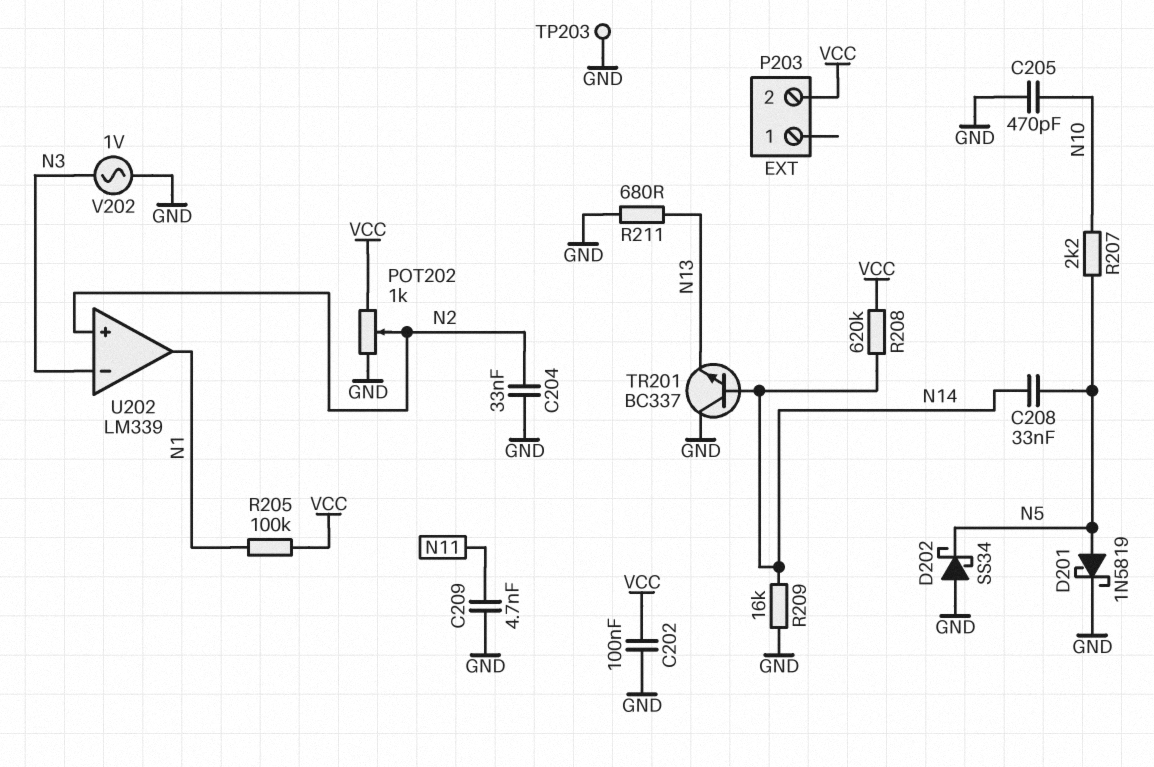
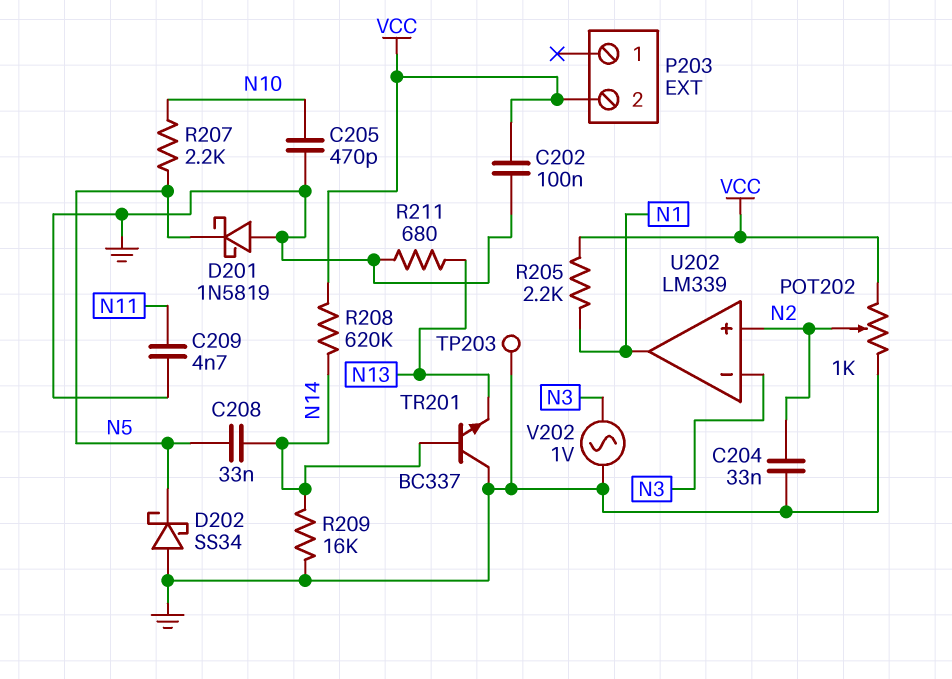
D201: schottky 1N5819 (A N5, K GND) -> schottky 1N5819 (A GND, K N5)
R205: 100k (N1, VCC) -> 2.2k (N1, VCC)

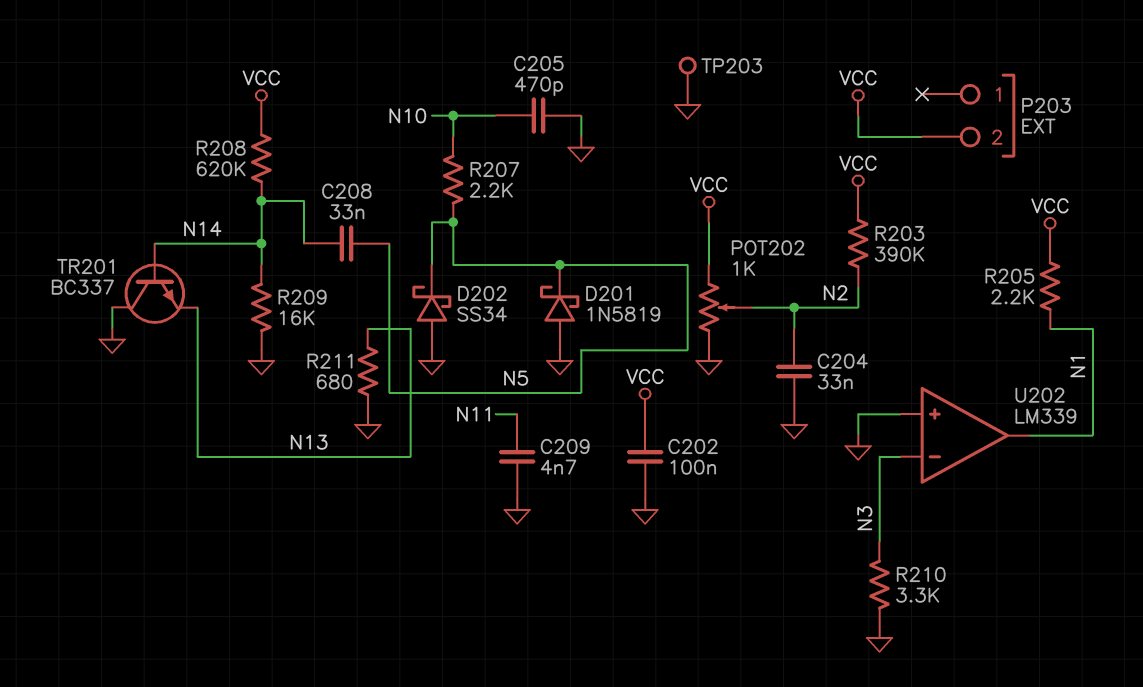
R203: none -> 390k (N2, VCC)
R210: none -> 3.3k (GND, N3)
U202 pin in+: N2 -> GND
V202: AC 1V (GND, N3) -> none

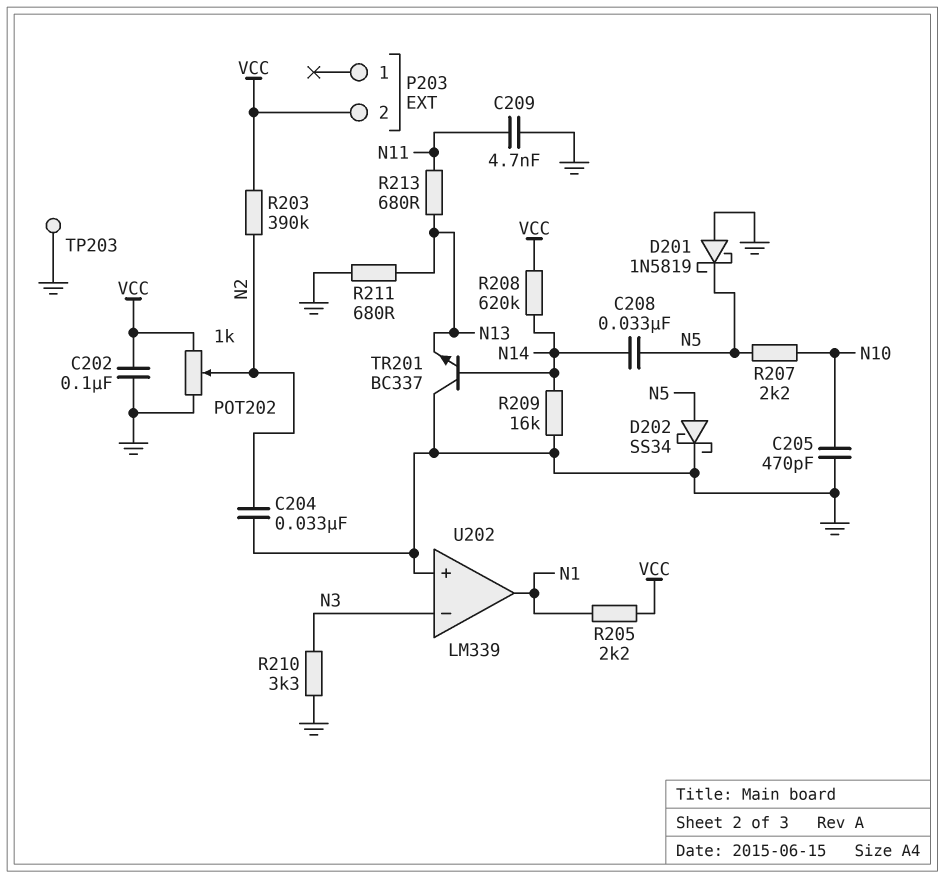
D202: schottky SS34 (A GND, K N5) -> schottky SS34 (A N5, K GND)
R213: none -> 680 (N11, N13)

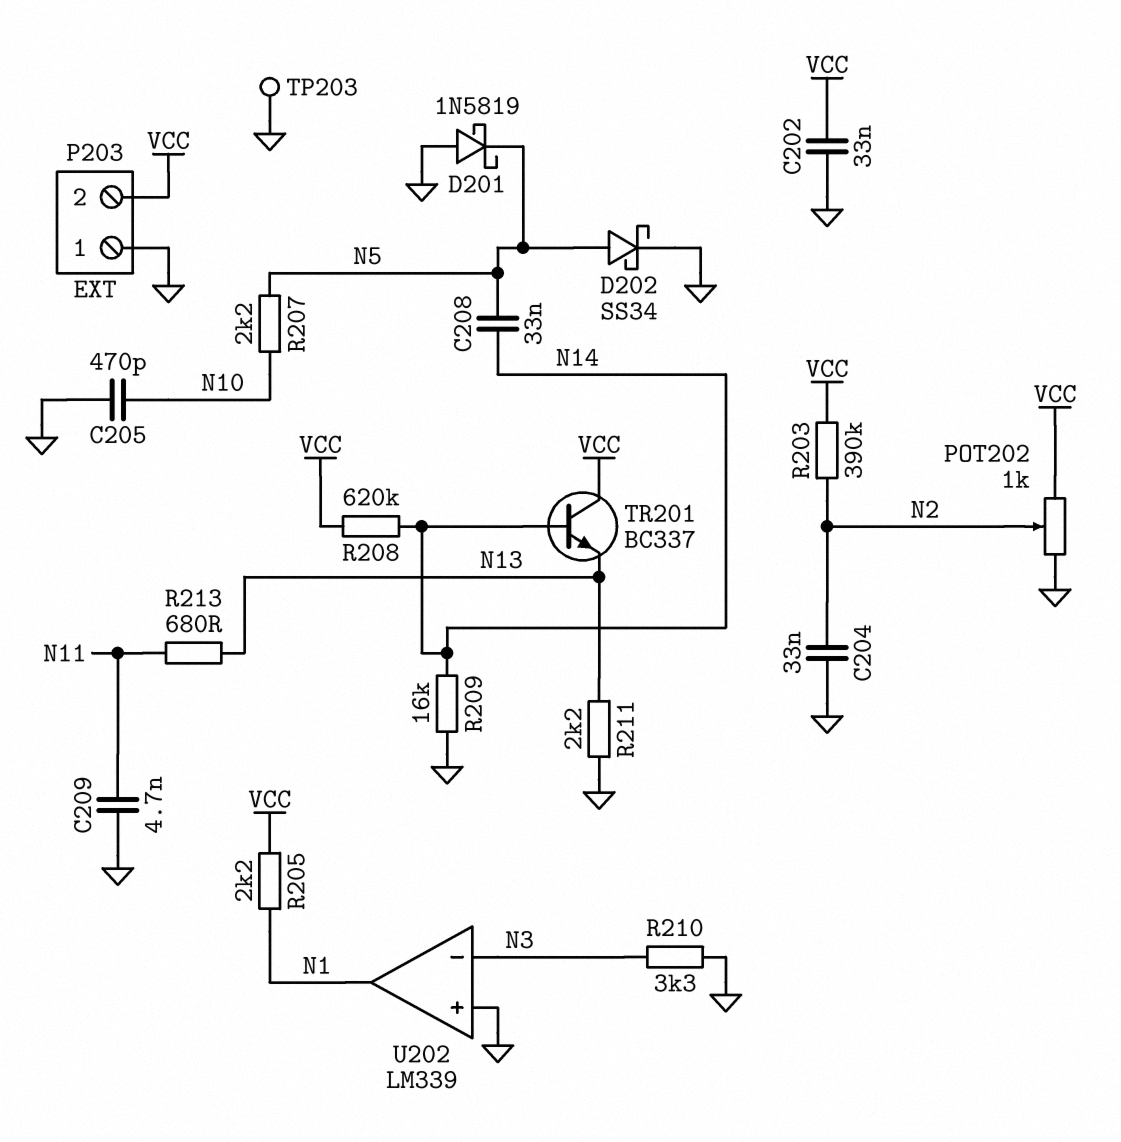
C202: 100nF (GND, VCC) -> 33nF (GND, VCC)
P203 pin 1: none -> GND
R211: 680 (GND, N13) -> 2.2k (GND, N13)
TR201: NPN BC337 (B N14, C GND, E N13) -> NPN BC337 (B N14, C VCC, E N13)

